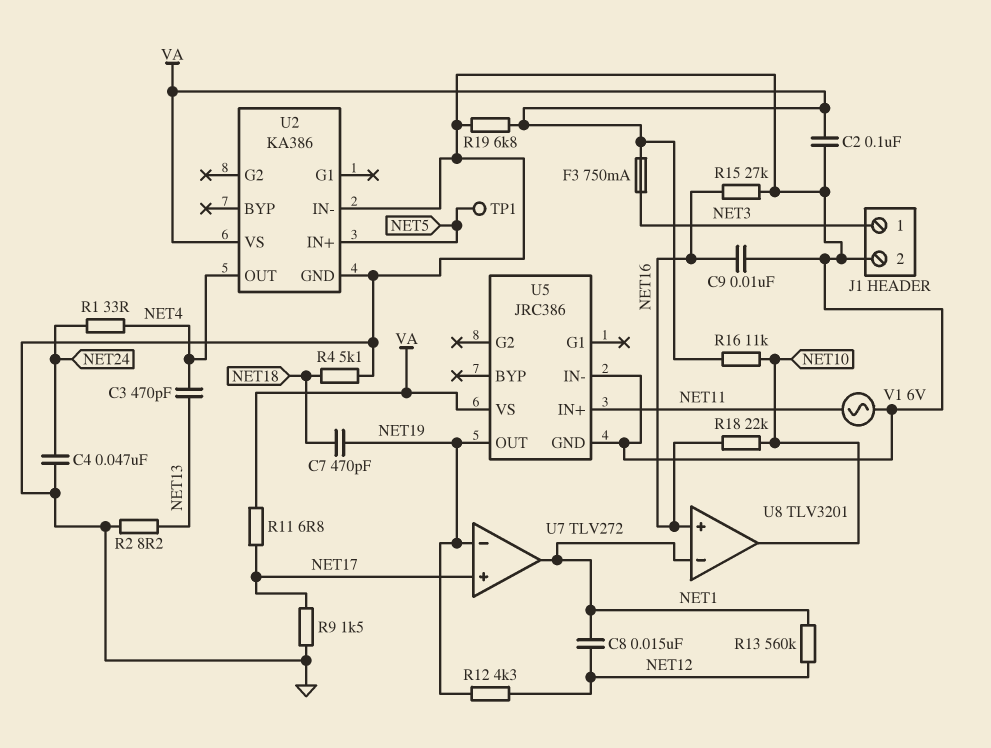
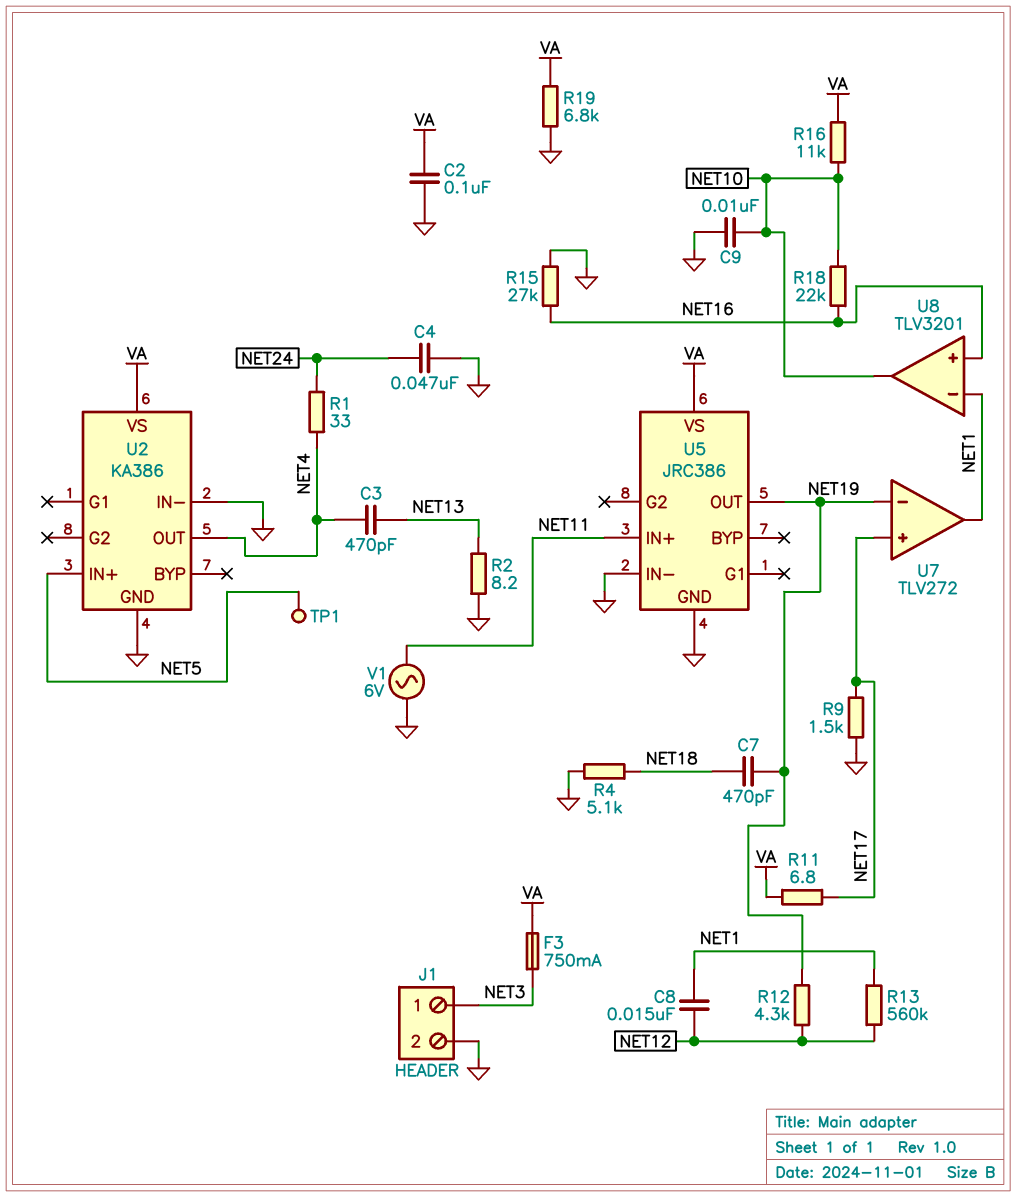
C9: 10nF (GND, NET16) -> 10nF (GND, NET10)

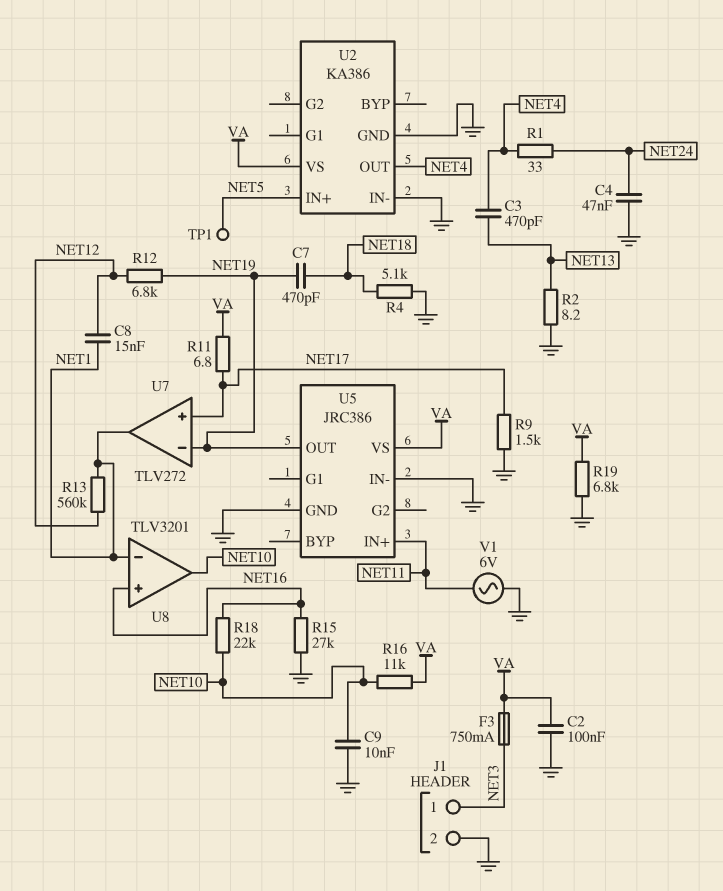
R12: 4.3k (NET12, NET19) -> 6.8k (NET12, NET19)

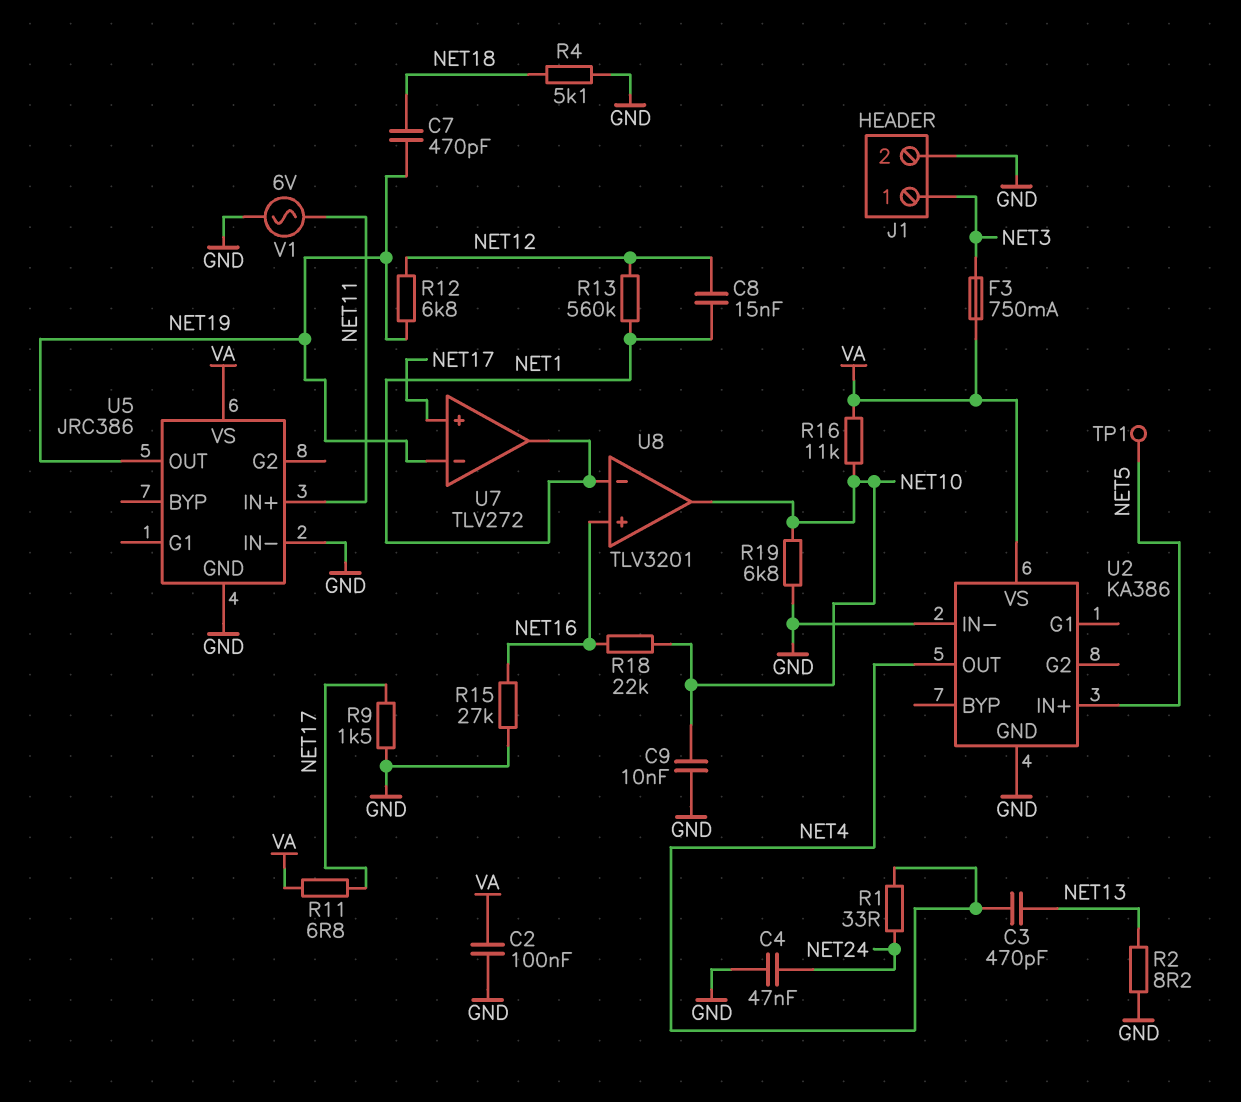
R19: 6.8k (GND, VA) -> 6.8k (GND, NET10)

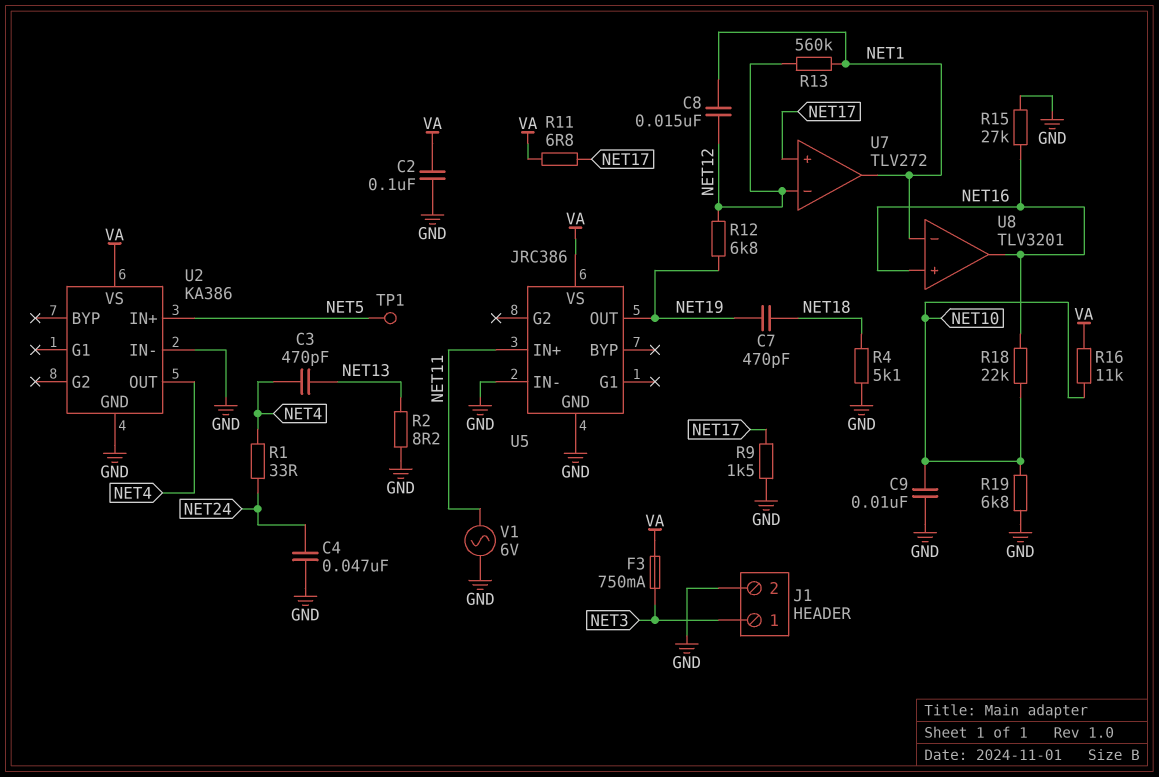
U7 pin in-: NET19 -> NET12
U8 pin out: NET10 -> NET16

